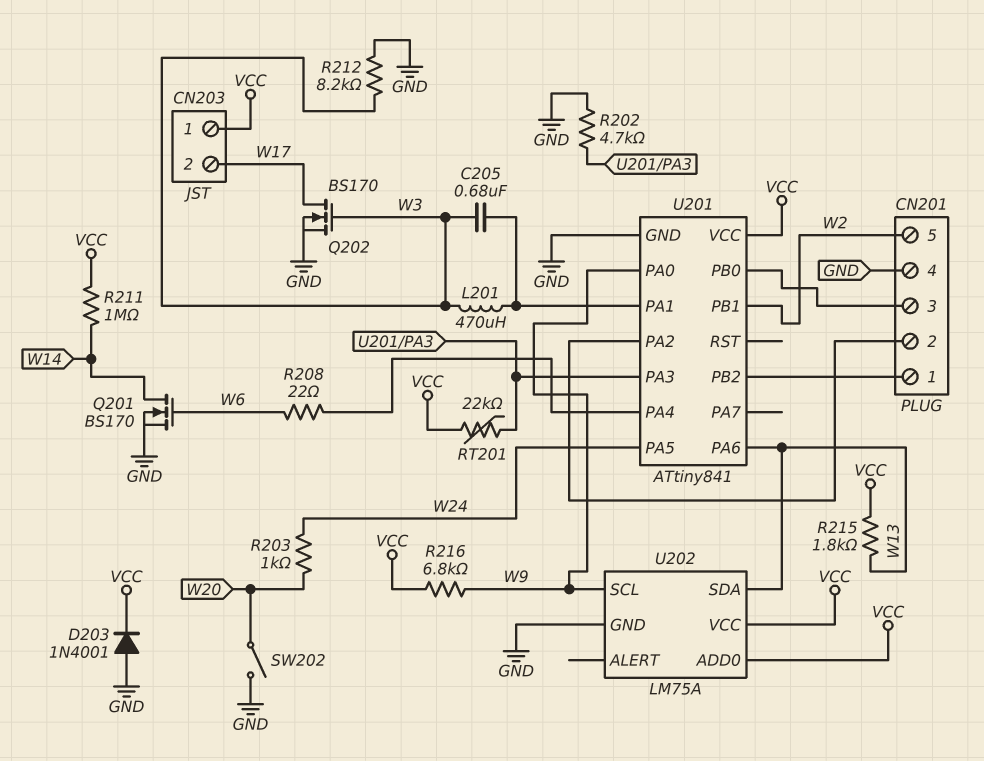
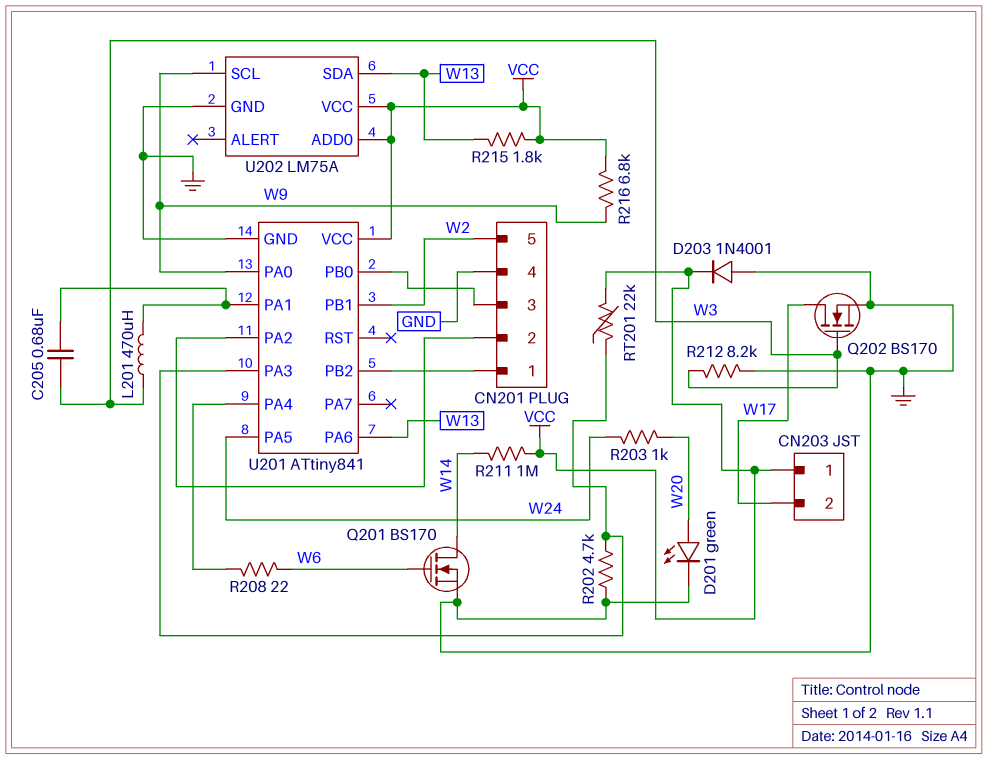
D201: none -> LED green (A W20, K GND)
SW202: switch (GND, W20) -> none

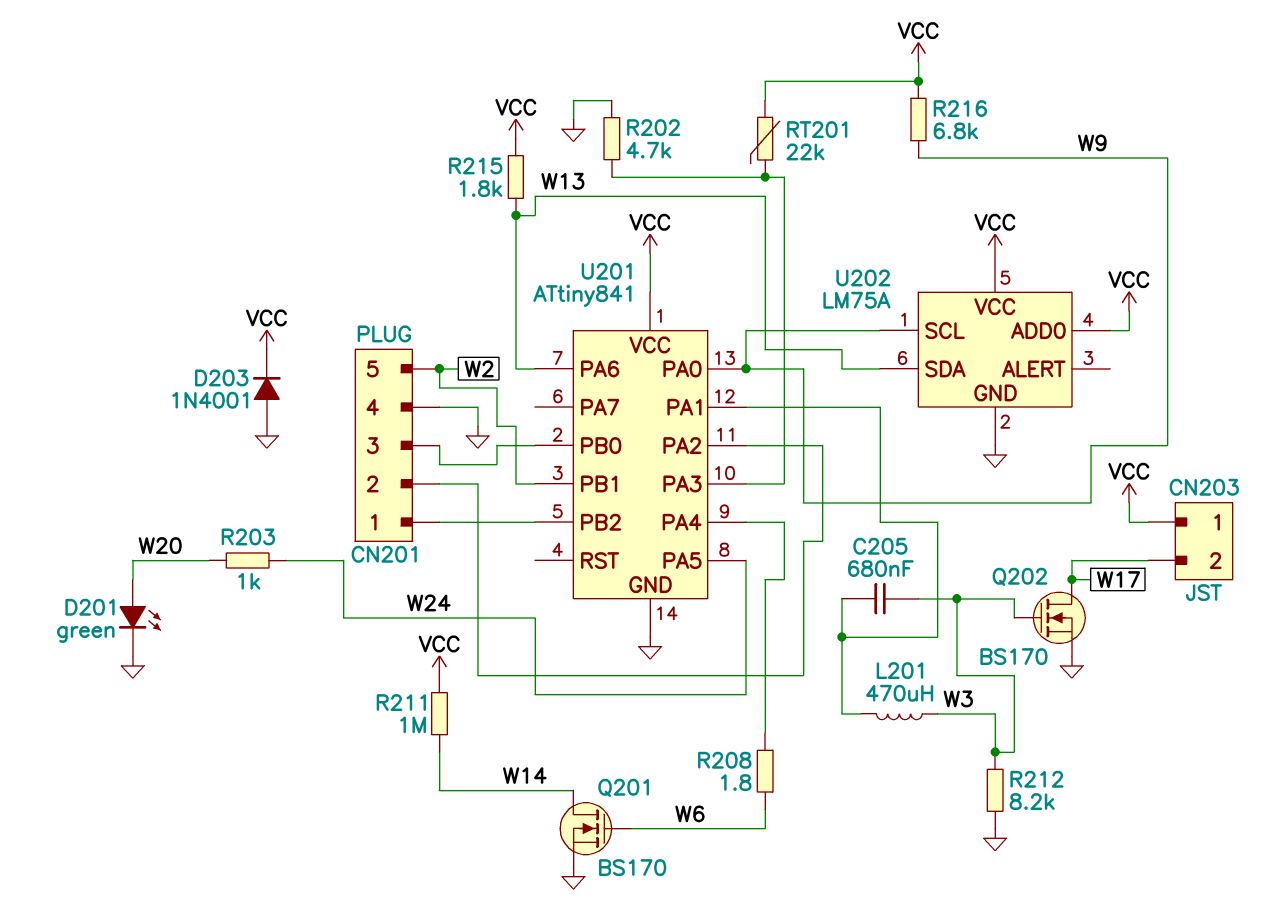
R208: 22 (U201/PA4, W6) -> 1.8 (U201/PA4, W6)

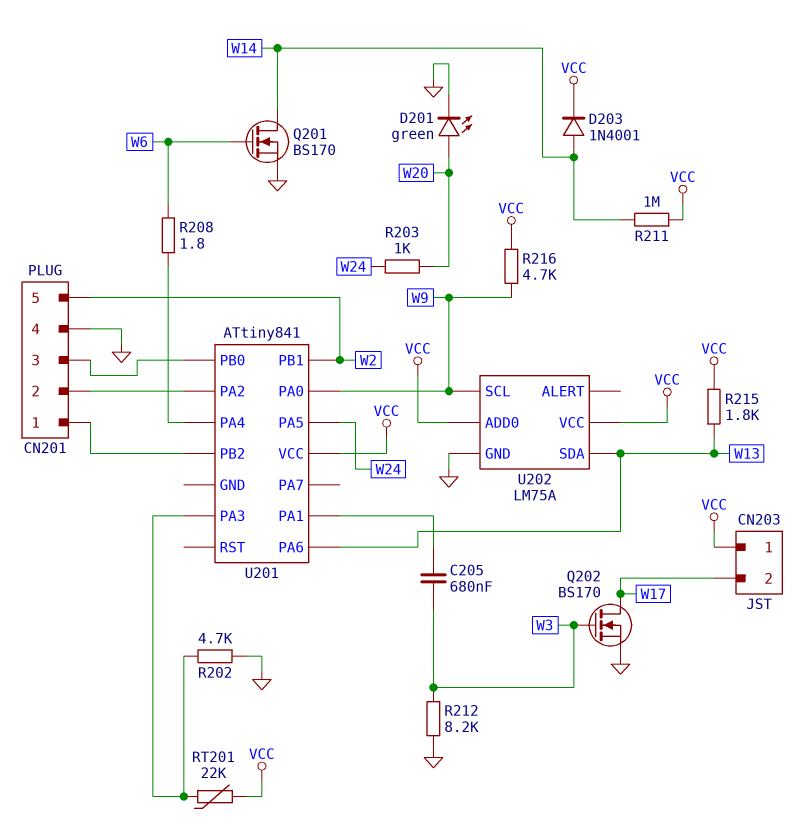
D203: diode 1N4001 (A GND, K VCC) -> diode 1N4001 (A W14, K VCC)
L201: 470uH (U201/PA1, W3) -> none
R216: 6.8k (VCC, W9) -> 4.7k (VCC, W9)
U201 pin GND: GND -> none

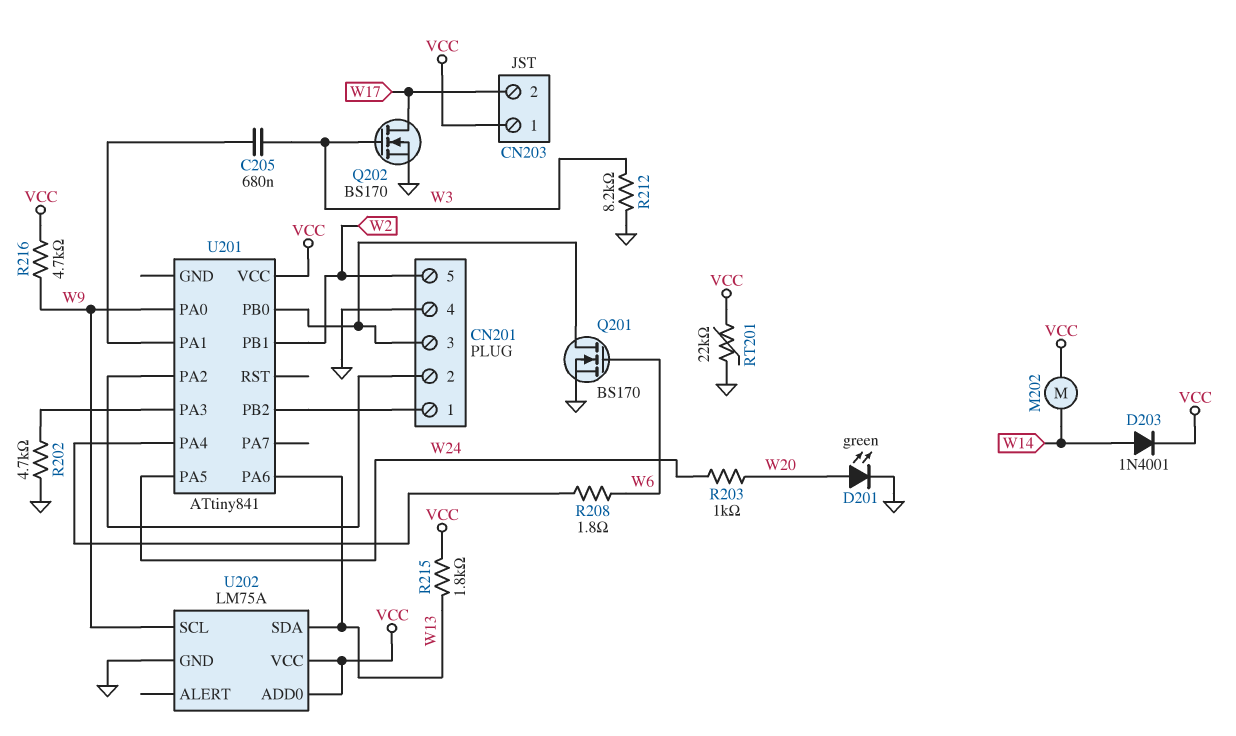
M202: none -> motor (VCC, W14)
Q201: NMOS BS170 (G W6, D W14, S GND) -> NMOS BS170 (G W6, D CN201/3, S GND)
R211: 1M (VCC, W14) -> none
RT201: 22k (U201/PA3, VCC) -> 22k (GND, VCC)

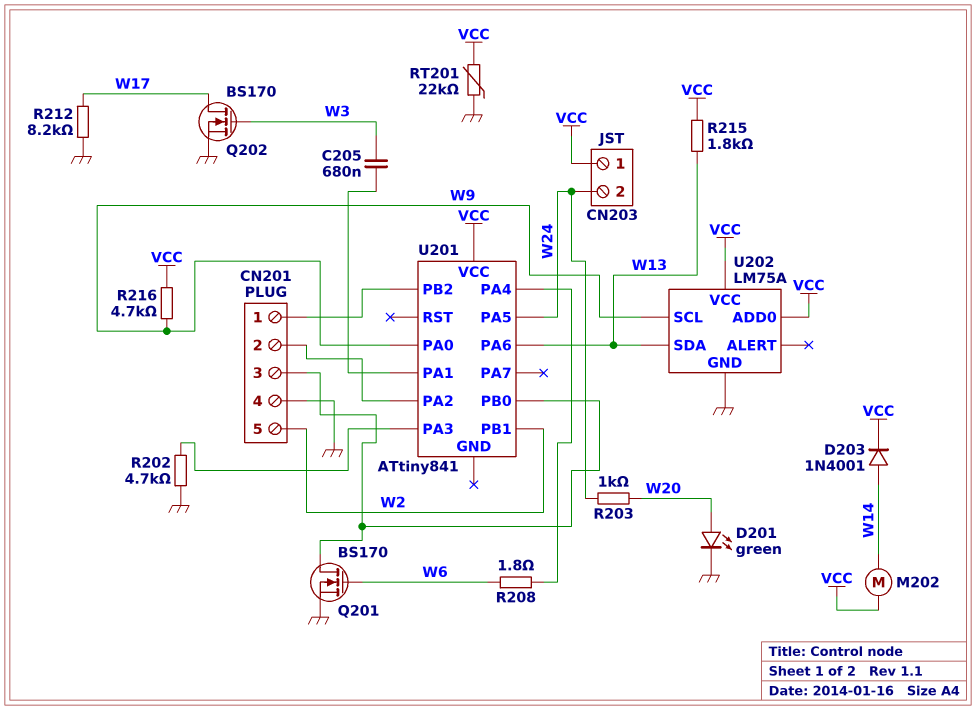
CN203 pin 2: W17 -> W24
R212: 8.2k (GND, W3) -> 8.2k (GND, W17)

